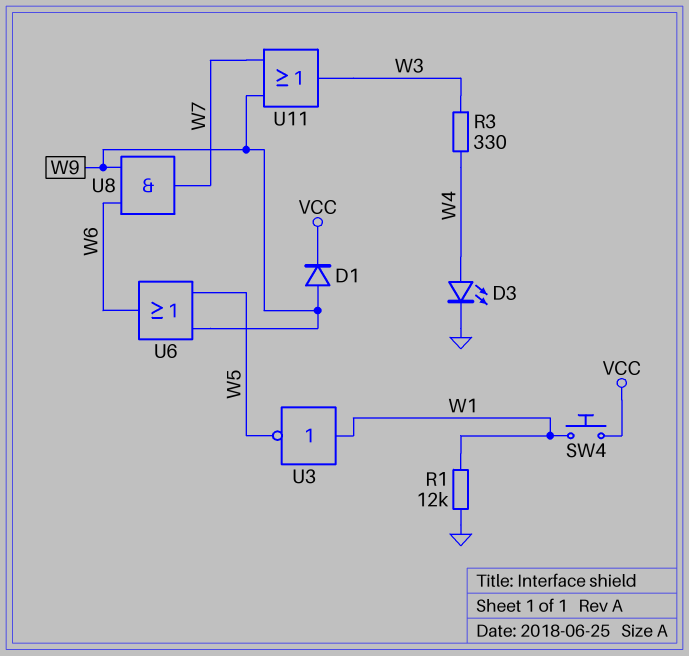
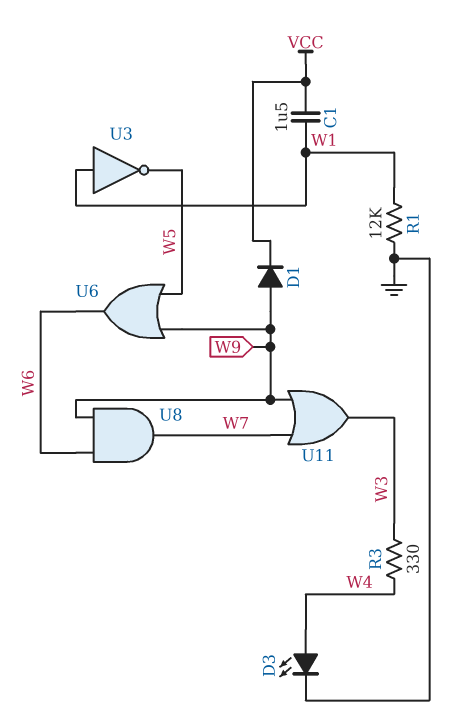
C1: none -> 1.5uF (VCC, W1)
SW4: button (VCC, W1) -> none

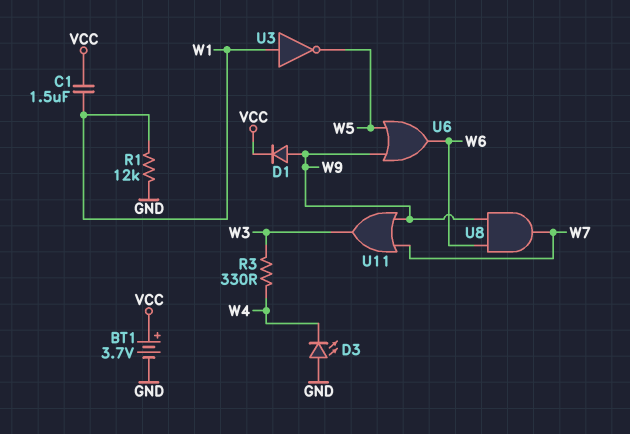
BT1: none -> 3.7V (plus VCC, minus GND)
D3: LED (A W4, K GND) -> LED (A GND, K W4)

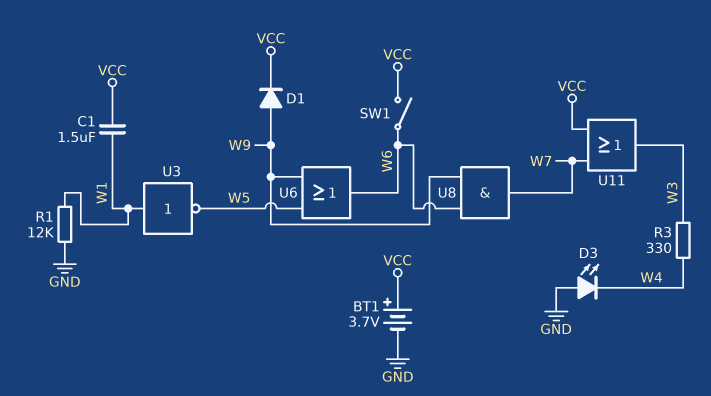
SW1: none -> switch (VCC, W6)
U11: OR (in W7, in W9, out W3) -> OR (in VCC, in W7, out W3)

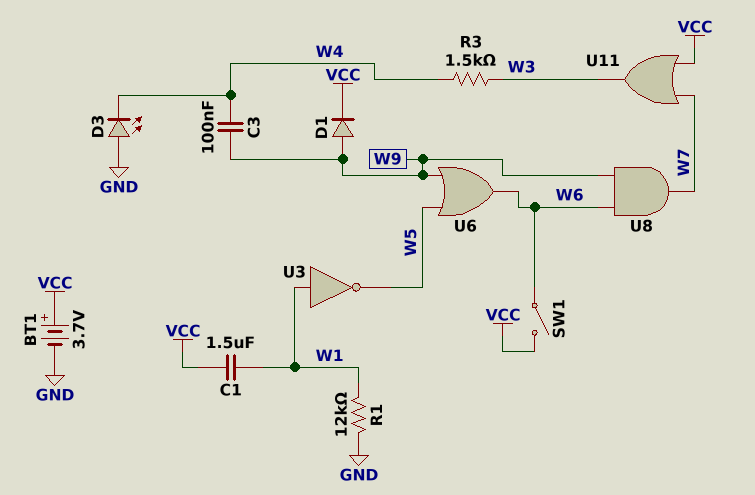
C3: none -> 100nF (W4, W9)
R3: 330 (W3, W4) -> 1.5k (W3, W4)

